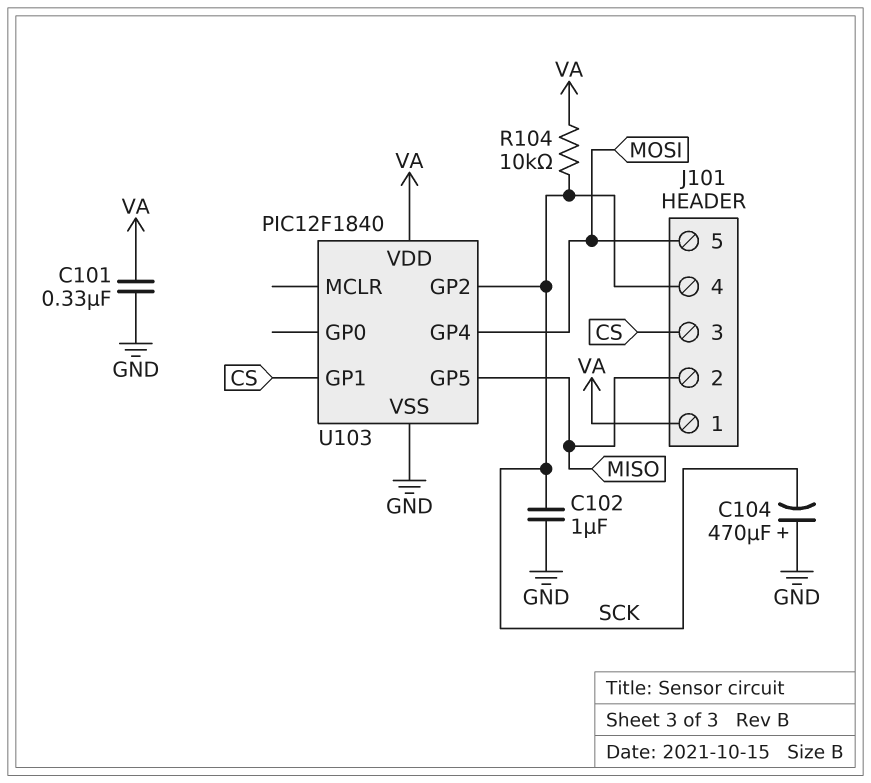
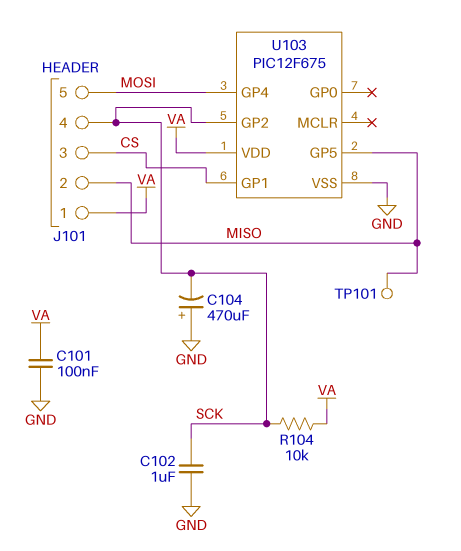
C101: 330nF (GND, VA) -> 100nF (GND, VA)
TP101: none -> test point (MISO)
U103: PIC12F1840 -> PIC12F675

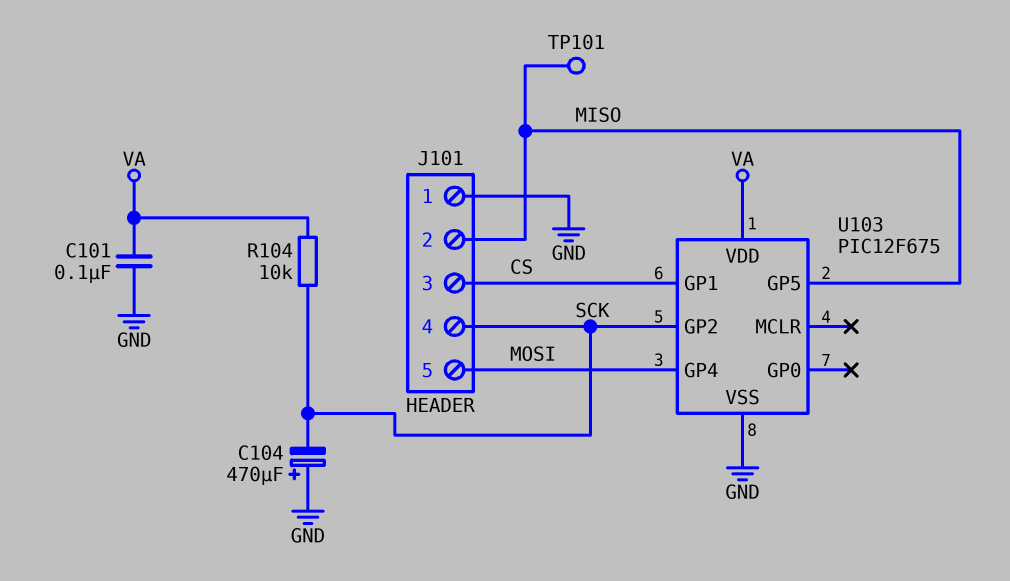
C102: 1uF (GND, SCK) -> none
J101 pin 1: VA -> GND

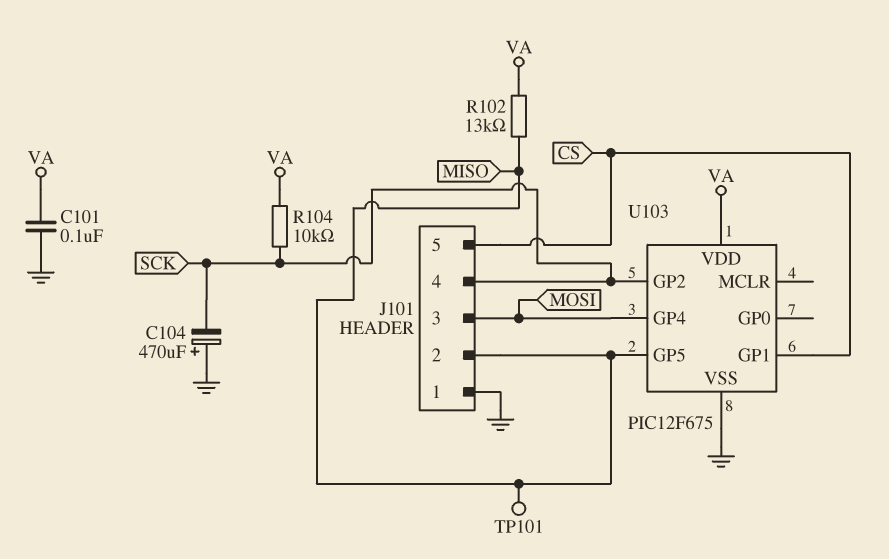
J101 pin 3: CS -> MOSI
J101 pin 5: MOSI -> CS
R102: none -> 13k (MISO, VA)

